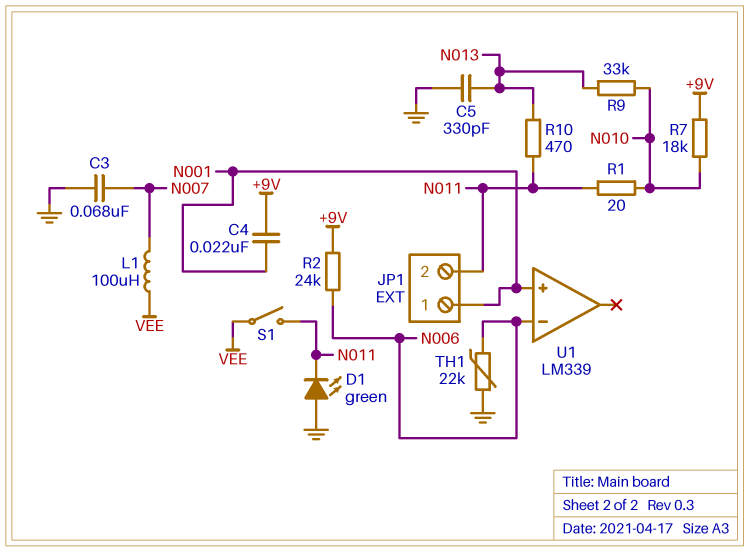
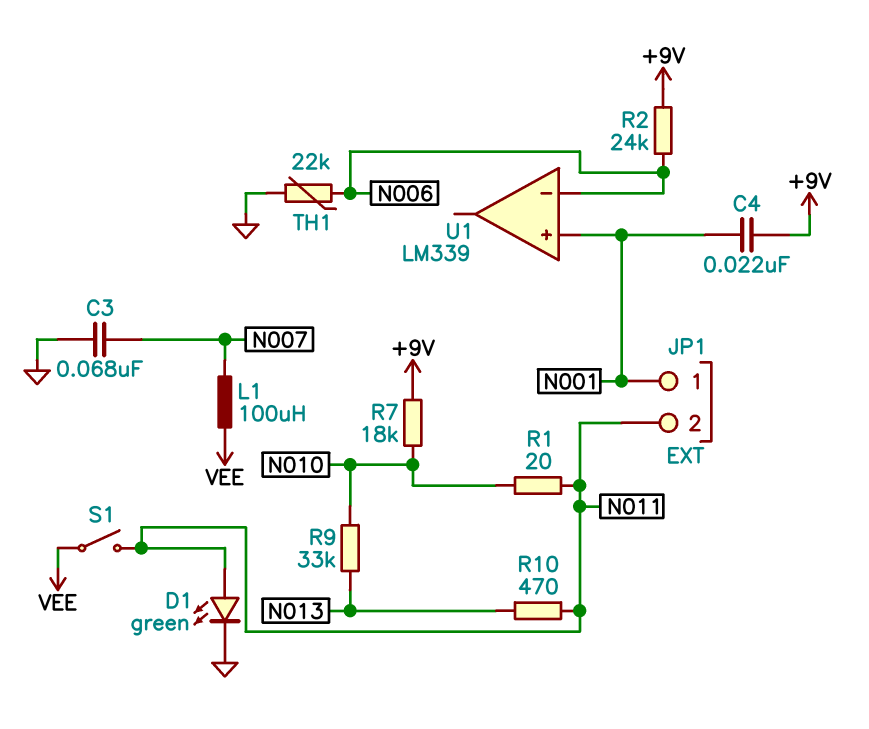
C5: 330pF (GND, N013) -> none
D1: LED green (A GND, K N011) -> LED green (A N011, K GND)

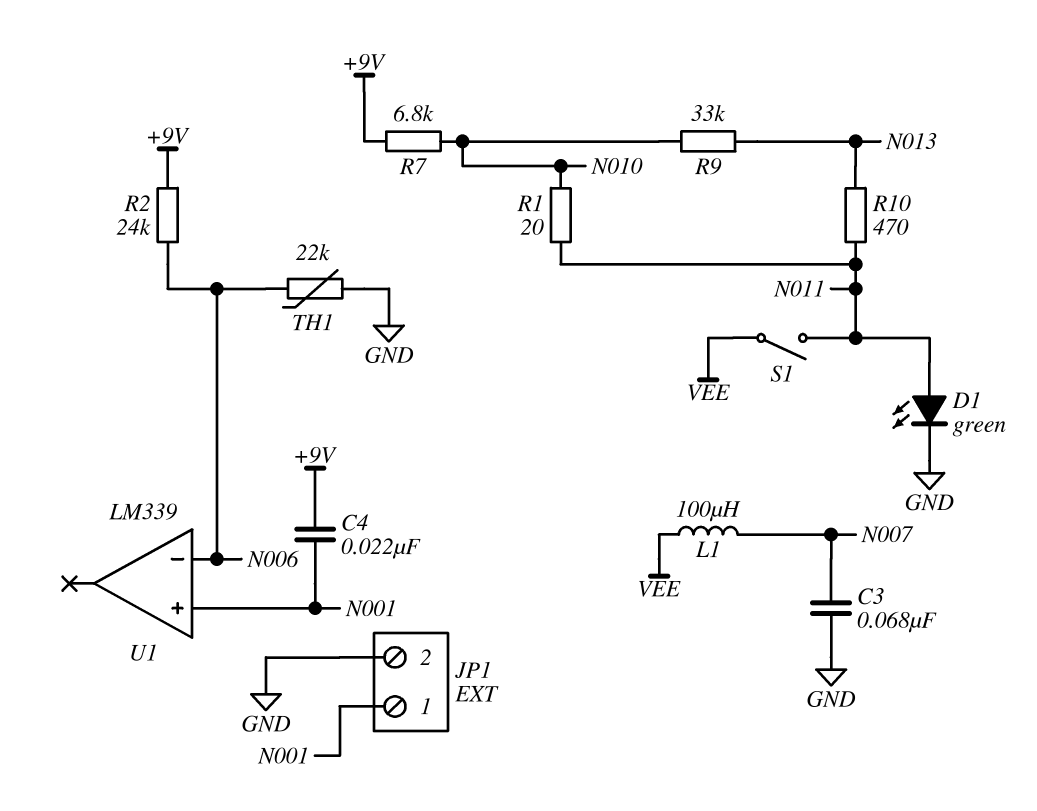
JP1 pin 2: N011 -> GND
R7: 18k (+9V, N010) -> 6.8k (+9V, N010)

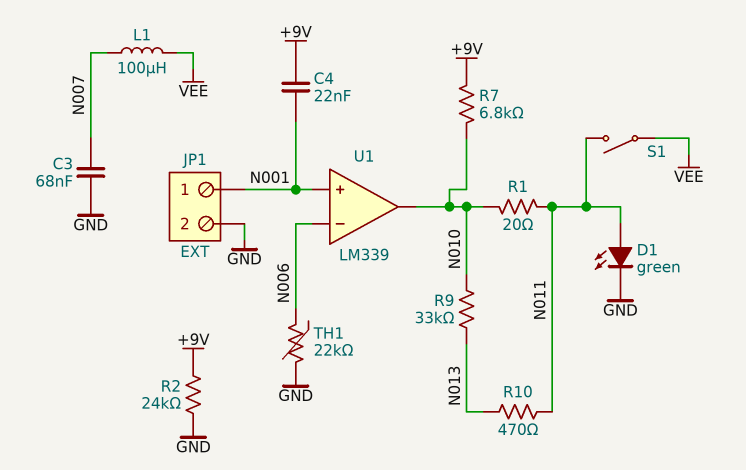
R2: 24k (+9V, N006) -> 24k (+9V, GND)
U1 pin out: none -> N010

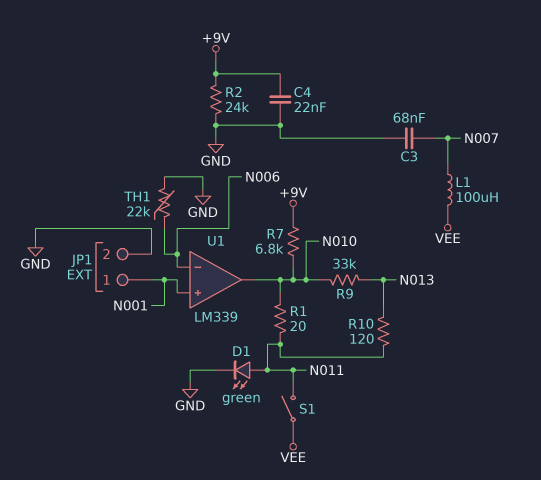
C4: 22nF (+9V, N001) -> 22nF (+9V, GND)
R10: 470 (N011, N013) -> 120 (N011, N013)

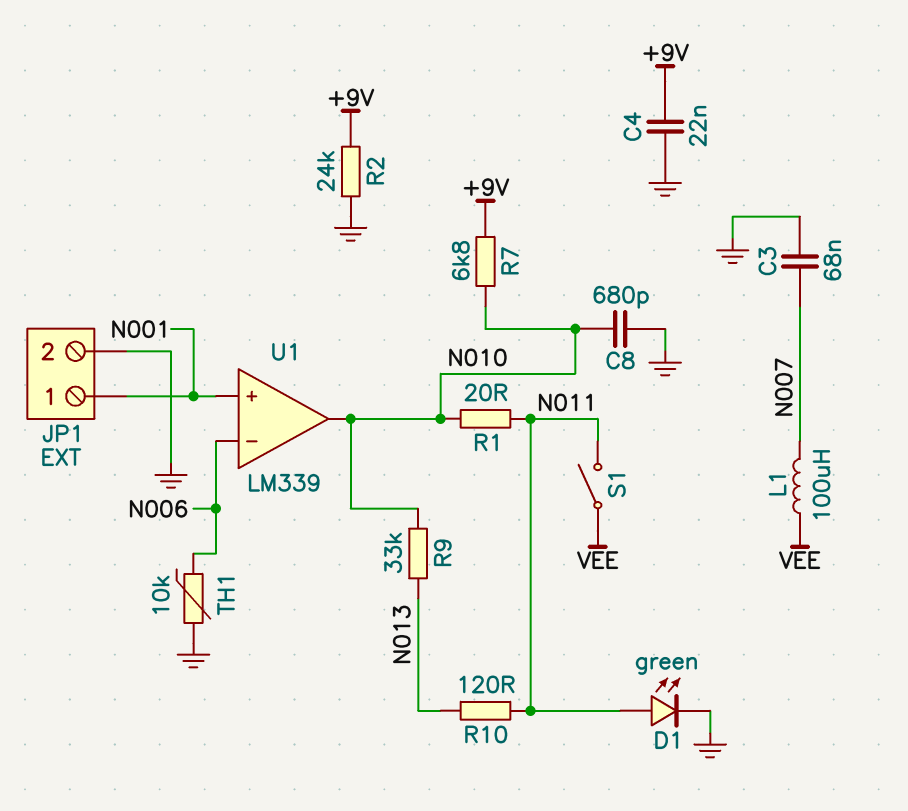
C8: none -> 680pF (GND, N010)
TH1: 22k (GND, N006) -> 10k (GND, N006)

